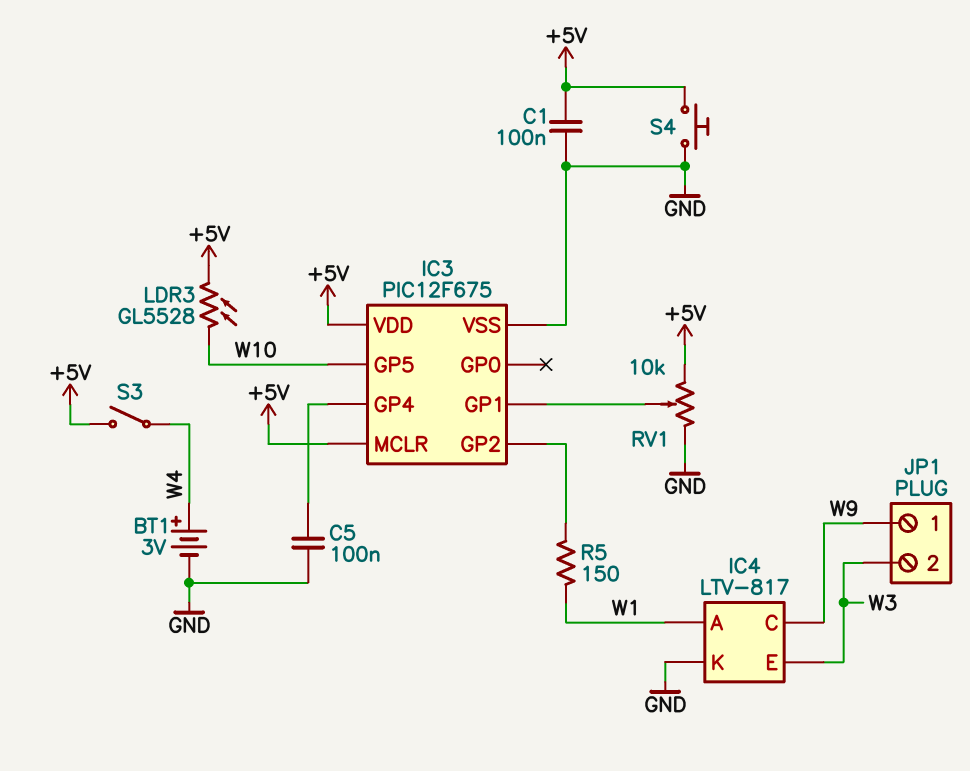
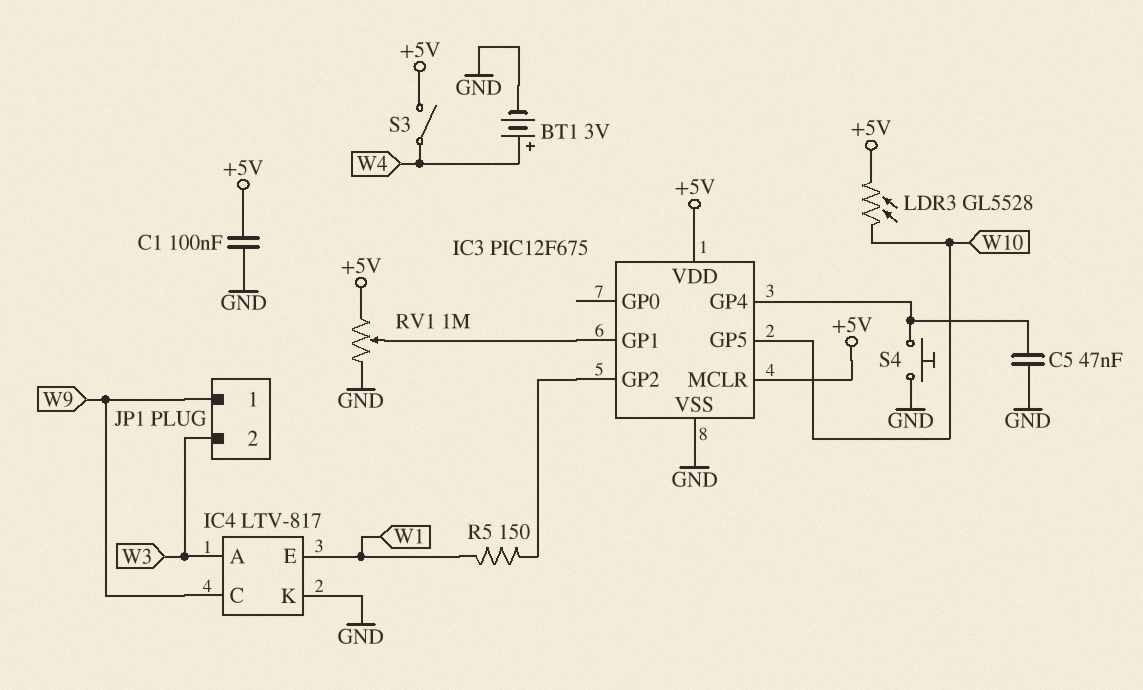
C5: 100nF (GND, IC3/GP4) -> 47nF (GND, IC3/GP4)
IC4 pin A: W1 -> W3
IC4 pin E: W3 -> W1
RV1: 10k (+5V, GND, wiper IC3/GP1) -> 1M (+5V, GND, wiper IC3/GP1)
S4: button (+5V, GND) -> button (GND, IC3/GP4)

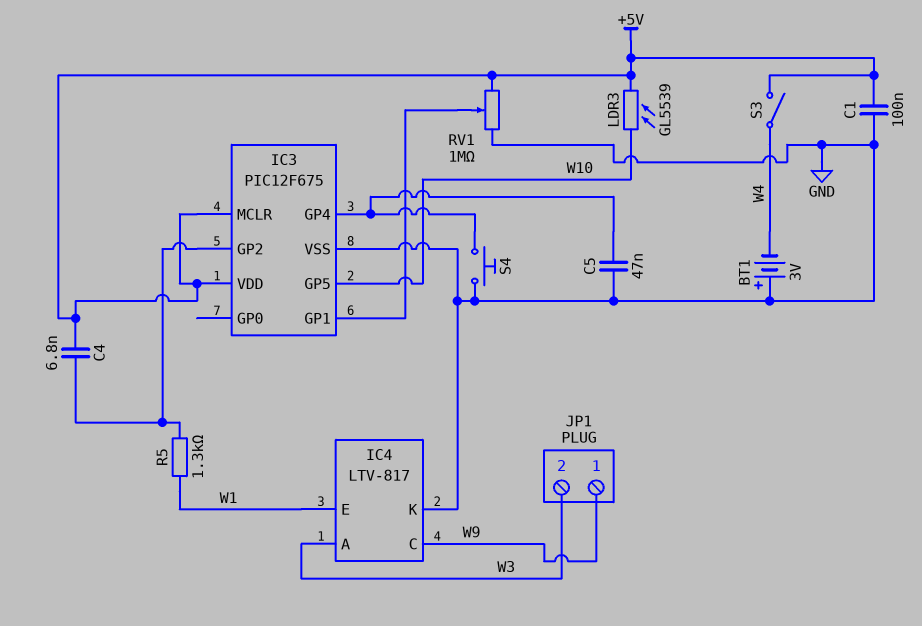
BT1: 3V (plus W4, minus GND) -> 3V (plus GND, minus W4)
C4: none -> 6.8nF (+5V, IC3/GP2)
LDR3: GL5528 (+5V, W10) -> GL5539 (+5V, W10)
R5: 150 (IC3/GP2, W1) -> 1.3k (IC3/GP2, W1)

